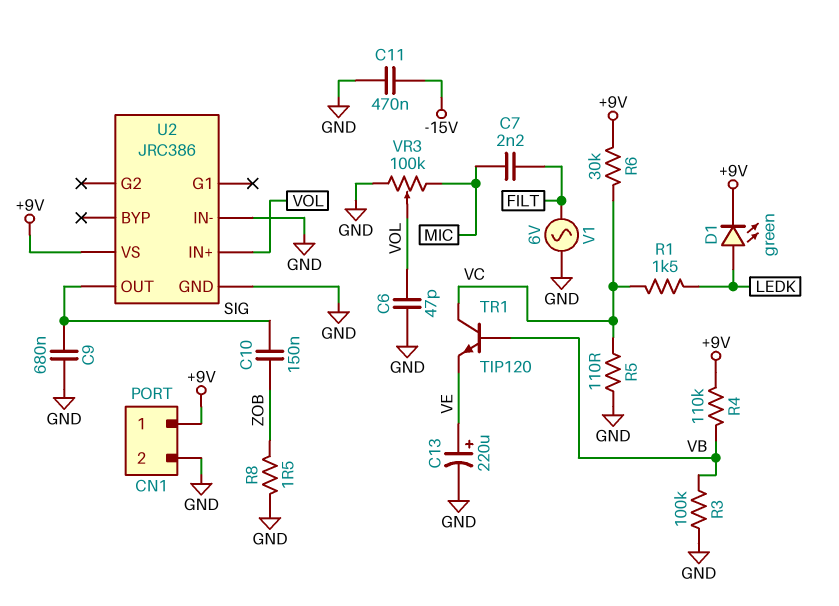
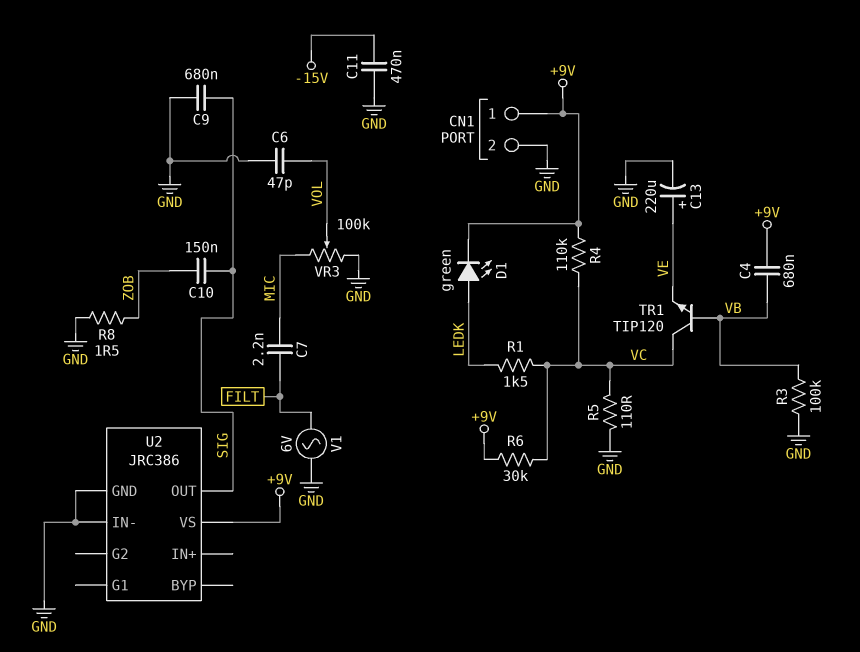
C4: none -> 680nF (+9V, VB)
R4: 110k (+9V, VB) -> 110k (+9V, VC)
U2 pin IN+: VOL -> none

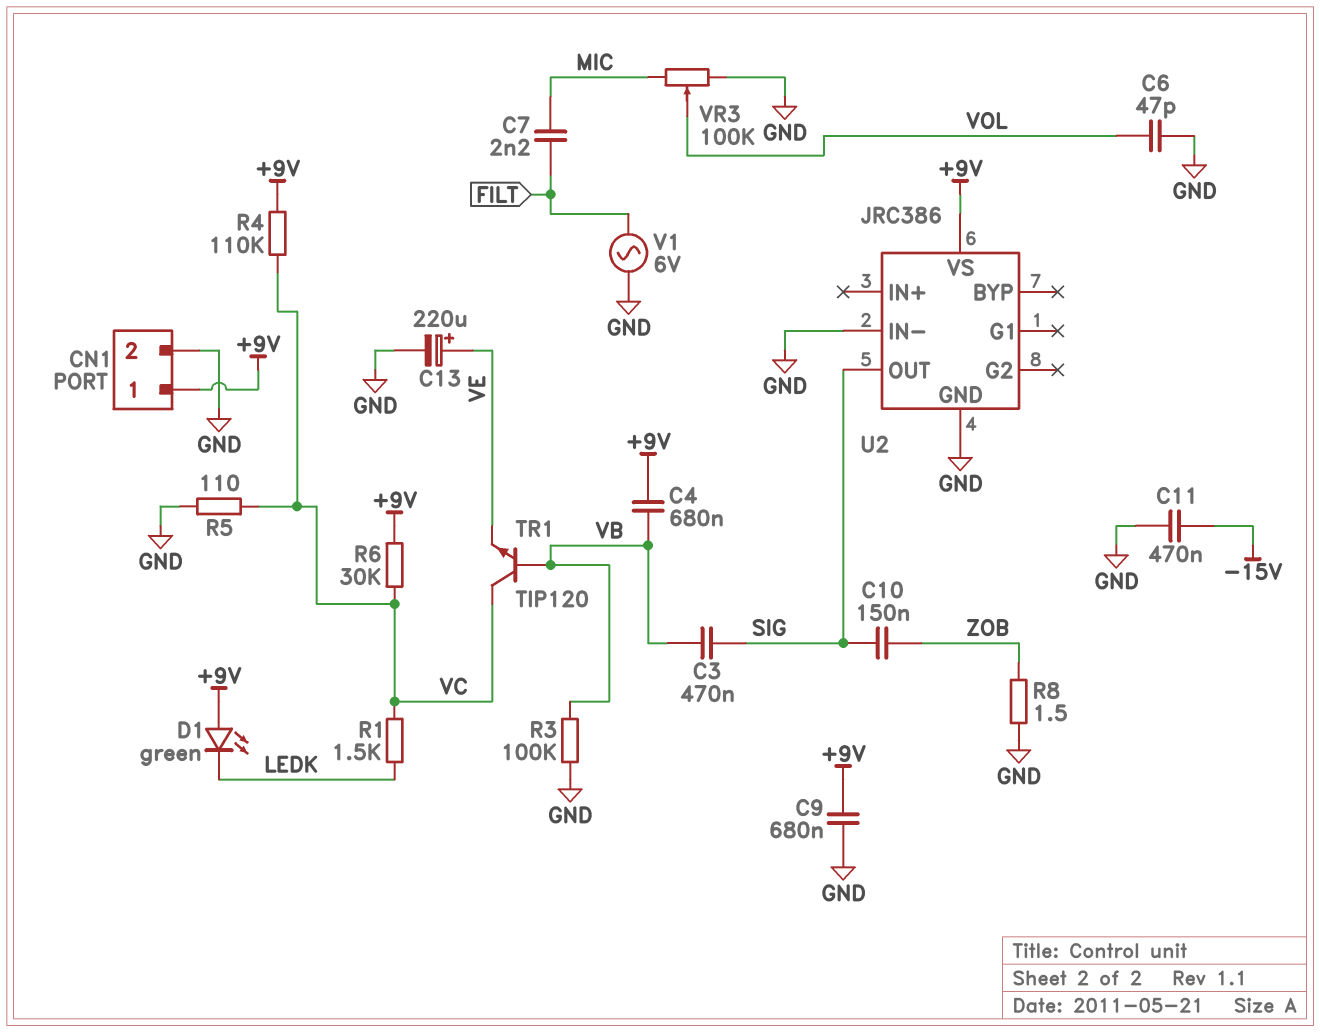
C3: none -> 470nF (SIG, VB)
C9: 680nF (GND, SIG) -> 680nF (+9V, GND)
D1: LED green (A LEDK, K +9V) -> LED green (A +9V, K LEDK)

